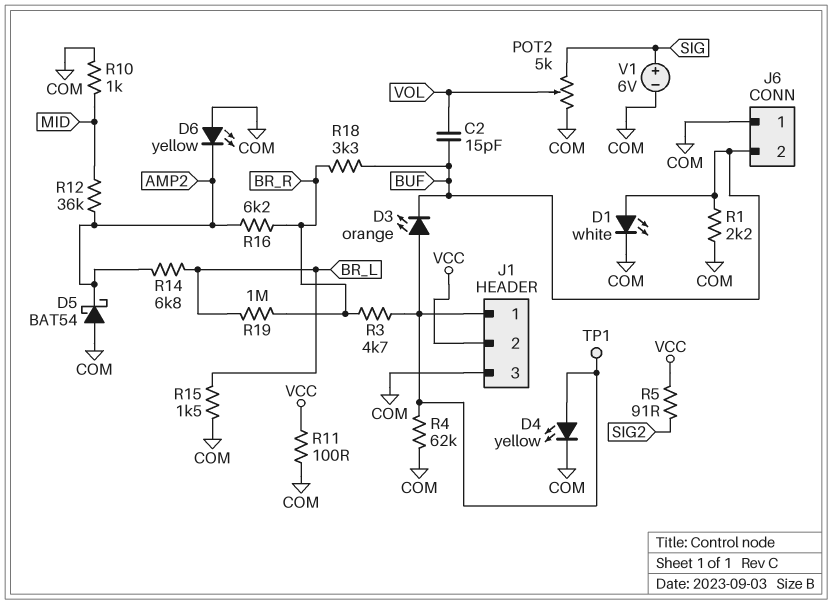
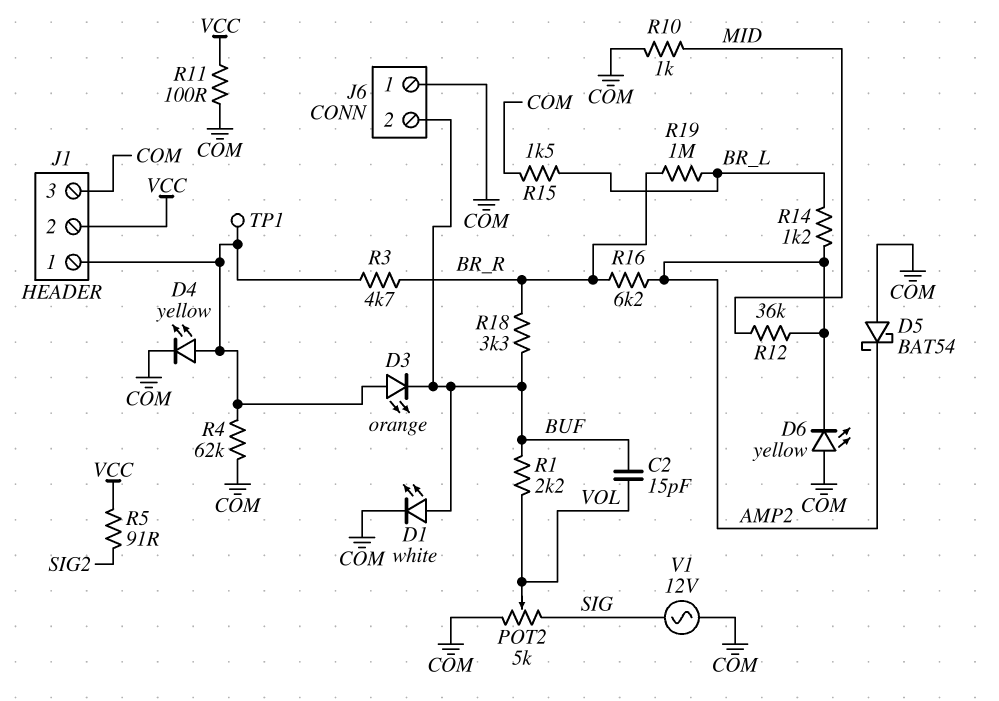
R1: 2.2k (BUF, COM) -> 2.2k (BUF, VOL)
R14: 6.8k (AMP2, BR_L) -> 1.2k (AMP2, BR_L)
V1: 6V (plus SIG, minus COM) -> AC 12V (COM, SIG)

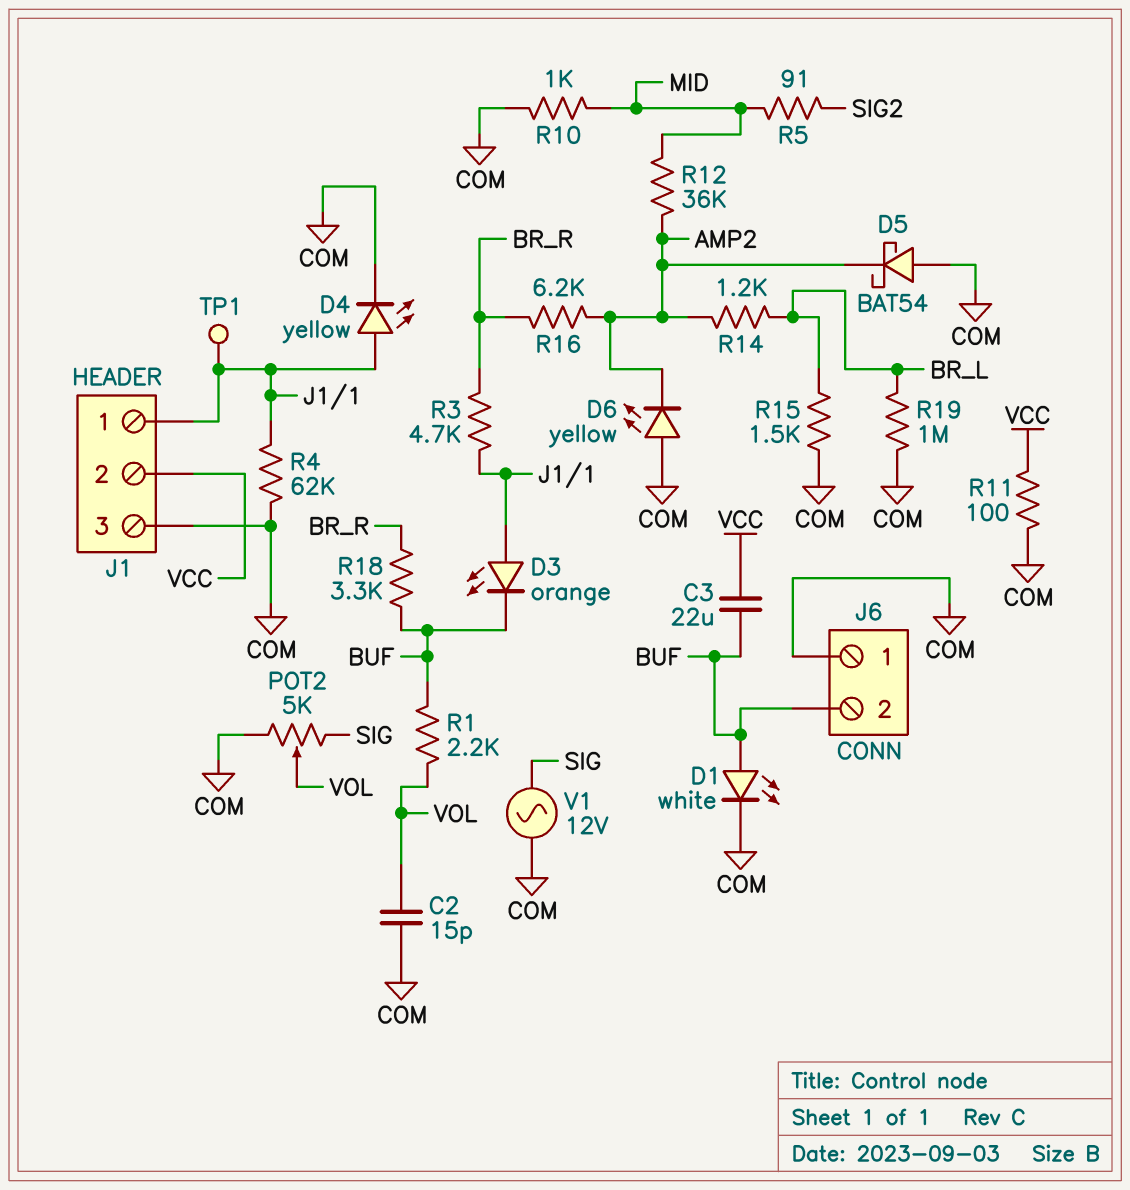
C2: 15pF (BUF, VOL) -> 15pF (COM, VOL)
C3: none -> 22uF (BUF, VCC)
R5: 91 (SIG2, VCC) -> 91 (MID, SIG2)
R19: 1M (BR_L, BR_R) -> 1M (BR_L, COM)

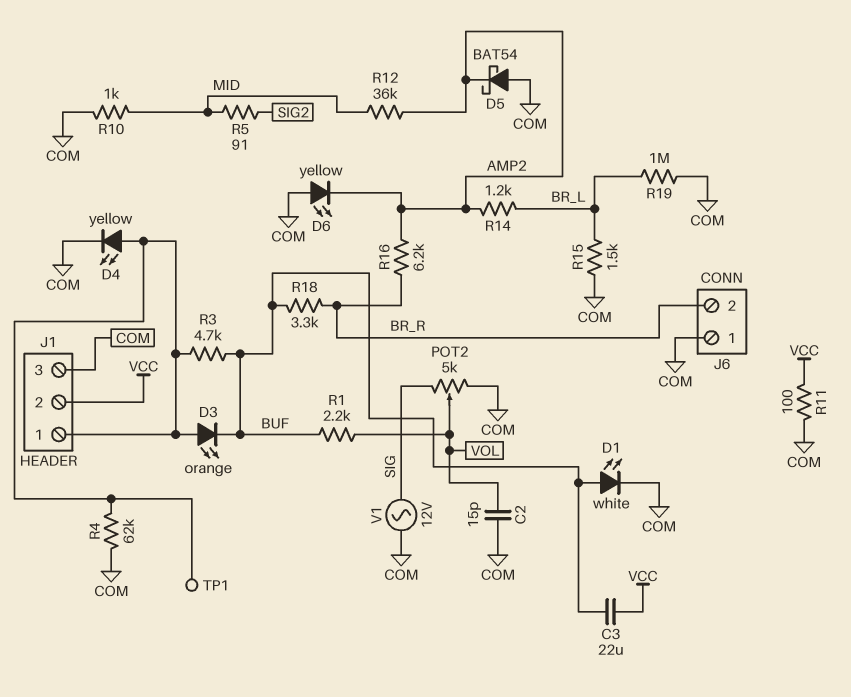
J6 pin 2: BUF -> BR_R
R3: 4.7k (BR_R, J1/1) -> 4.7k (BUF, J1/1)

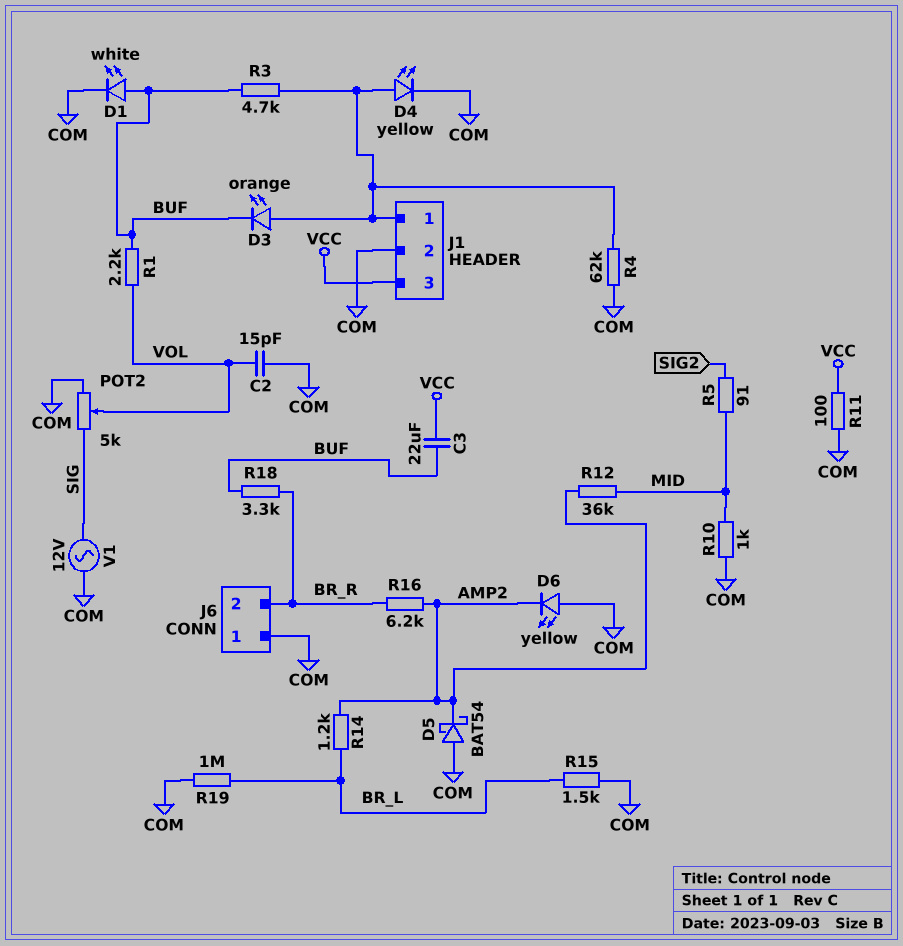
J1 pin 2: VCC -> COM
J1 pin 3: COM -> VCC
TP1: test point (J1/1) -> none

